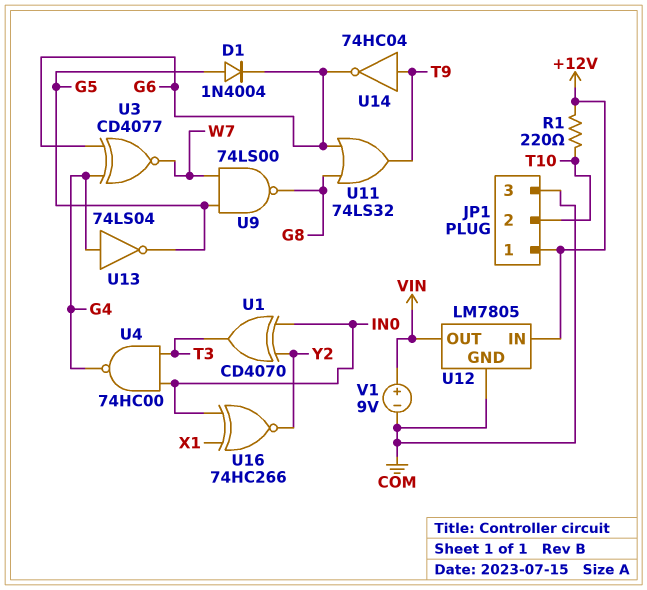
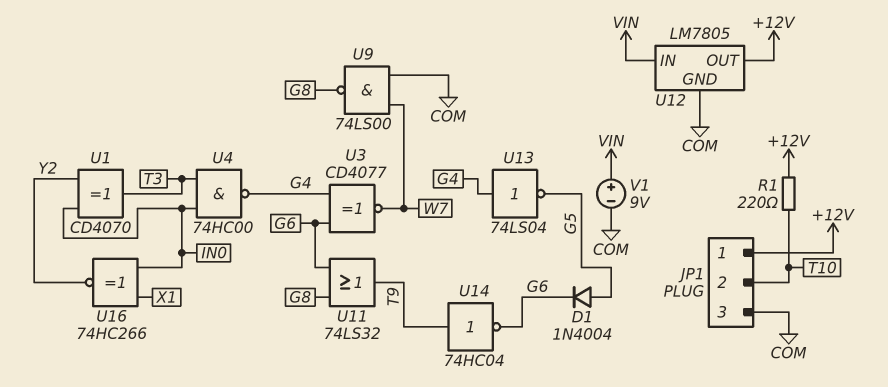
U9: NAND 74LS00 (in G5, in W7, out G8) -> NAND 74LS00 (in COM, in W7, out G8)
U12 pin IN: +12V -> VIN
U12 pin OUT: VIN -> +12V

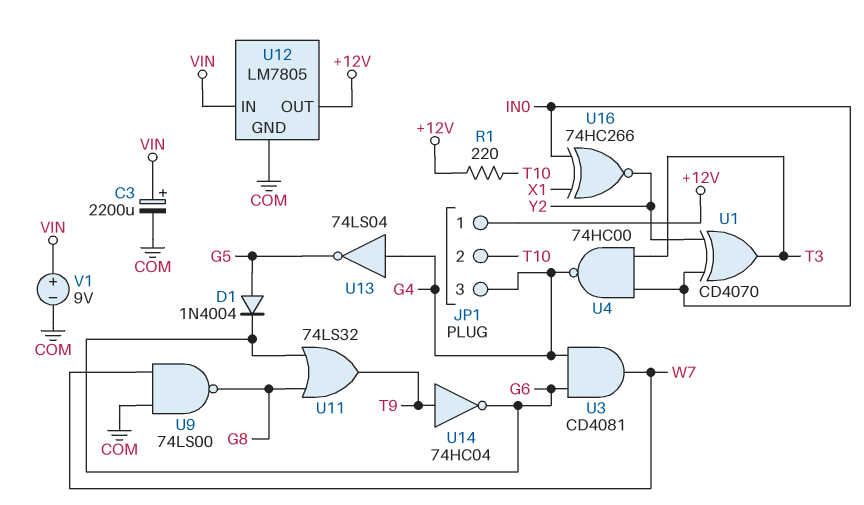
C3: none -> 2200uF (plus VIN, minus COM)
JP1 pin 3: COM -> G4
U3: XNOR CD4077 (in G4, in G6, out W7) -> AND CD4081 (in G4, in G6, out W7)

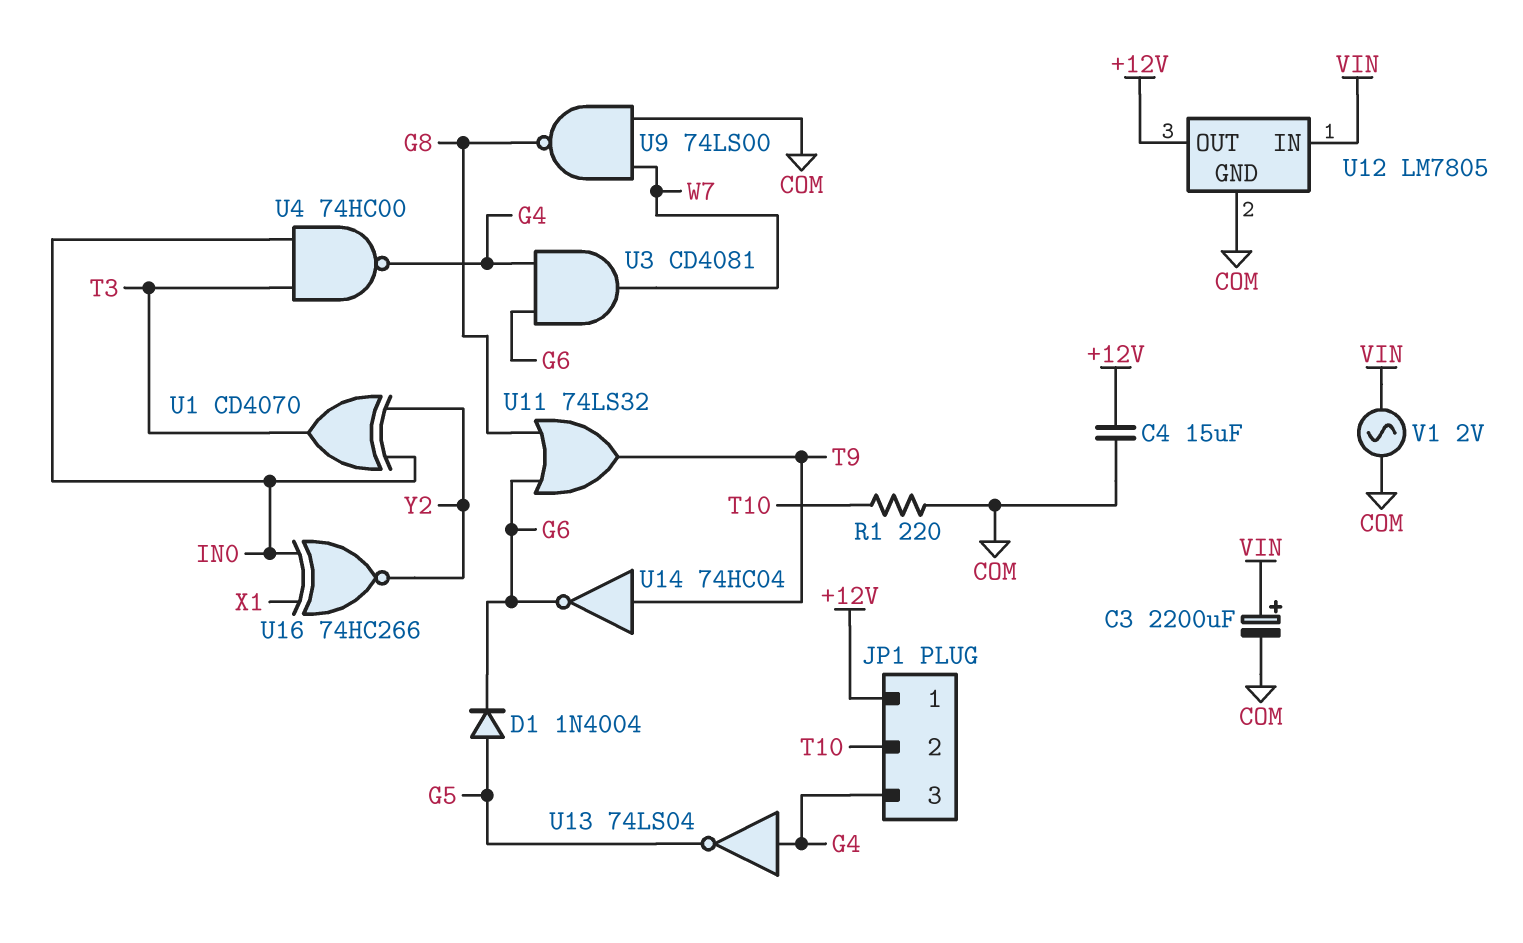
C4: none -> 15uF (+12V, COM)
R1: 220 (+12V, T10) -> 220 (COM, T10)
V1: 9V (plus VIN, minus COM) -> AC 2V (COM, VIN)

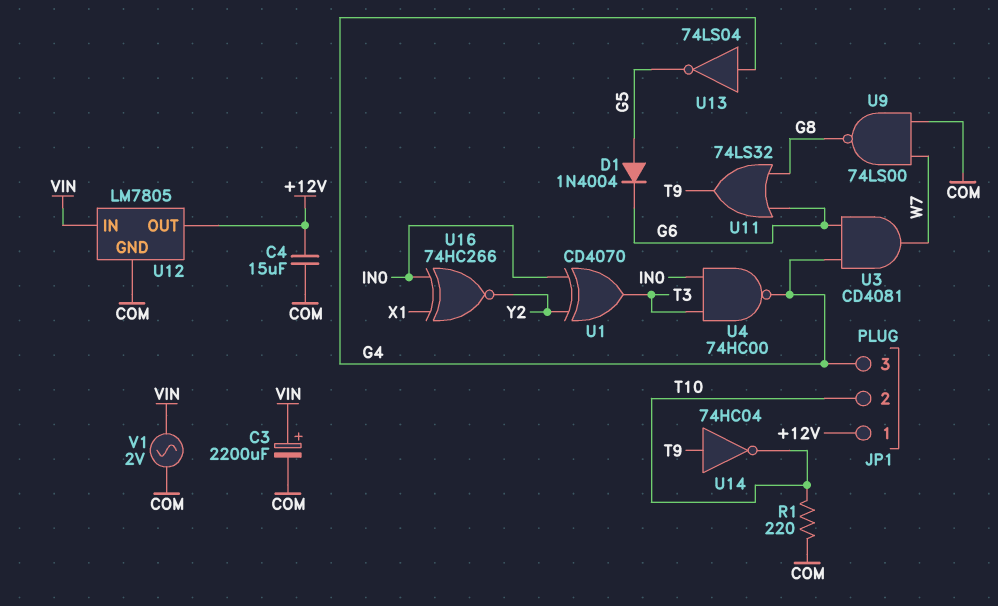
U14: NOT 74HC04 (in T9, out G6) -> NOT 74HC04 (in T9, out T10)

